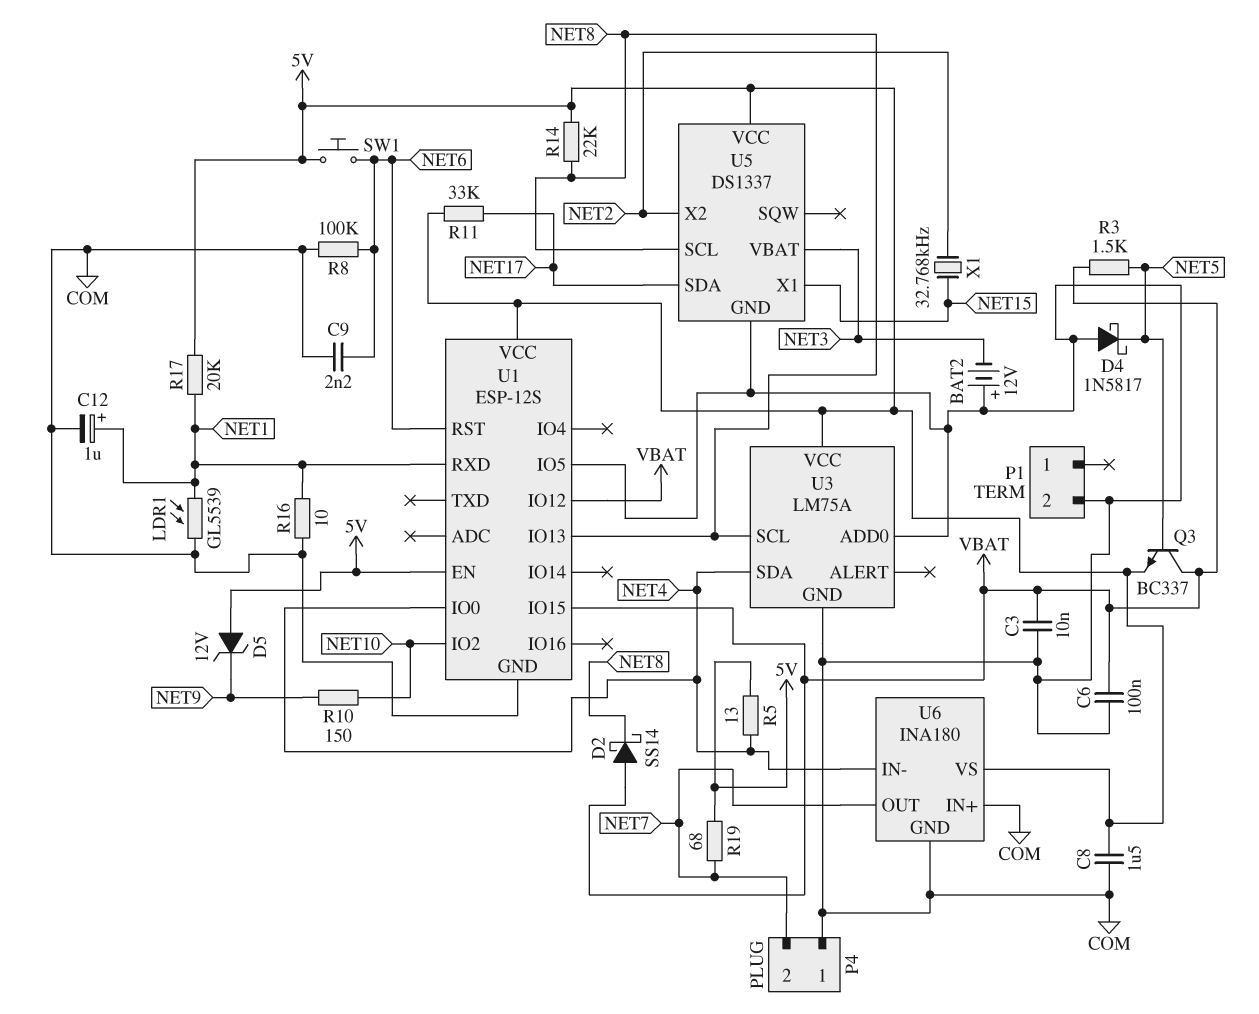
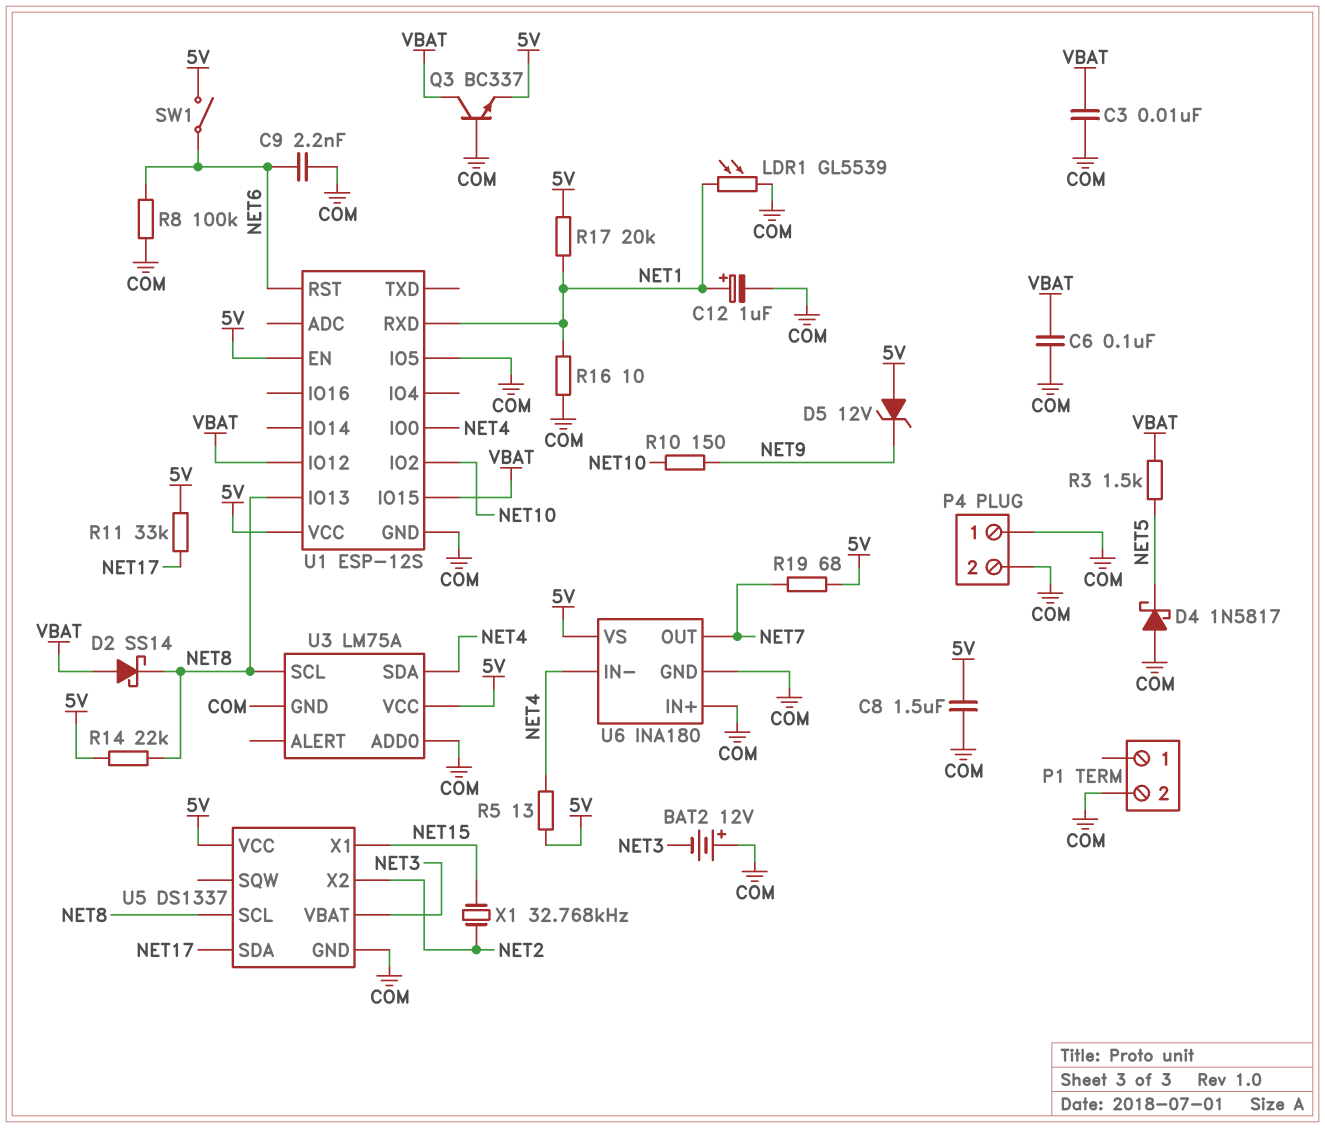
P4 pin 2: NET7 -> COM
Q3: NPN BC337 (B NET5, C VBAT, E 5V) -> NPN BC337 (B COM, C VBAT, E 5V)
SW1: button (5V, NET6) -> switch (5V, NET6)

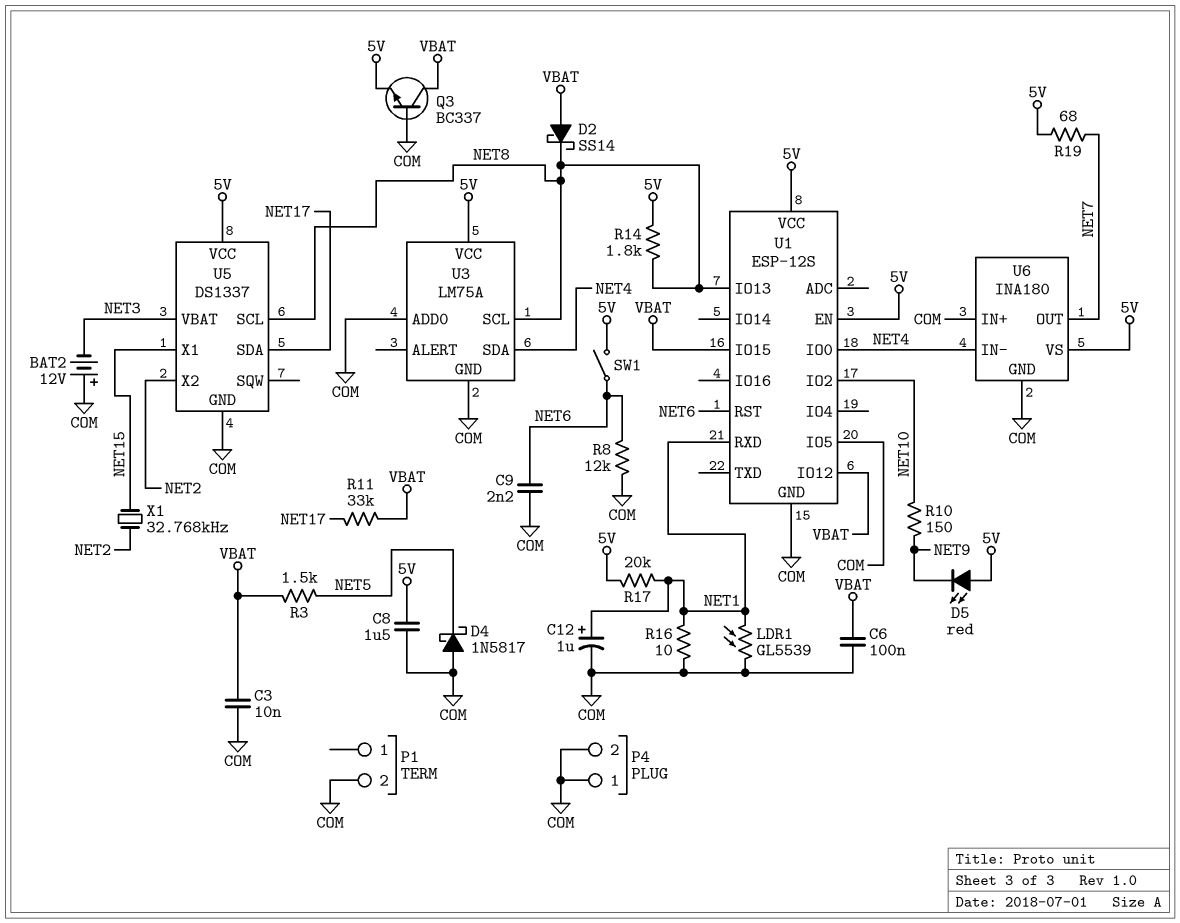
D5: zener 12V (A 5V, K NET9) -> LED red (A 5V, K NET9)
R5: 13 (5V, NET4) -> none
R8: 100k (COM, NET6) -> 12k (COM, NET6)
R11: 33k (5V, NET17) -> 33k (NET17, VBAT)
R14: 22k (5V, NET8) -> 1.8k (5V, NET8)

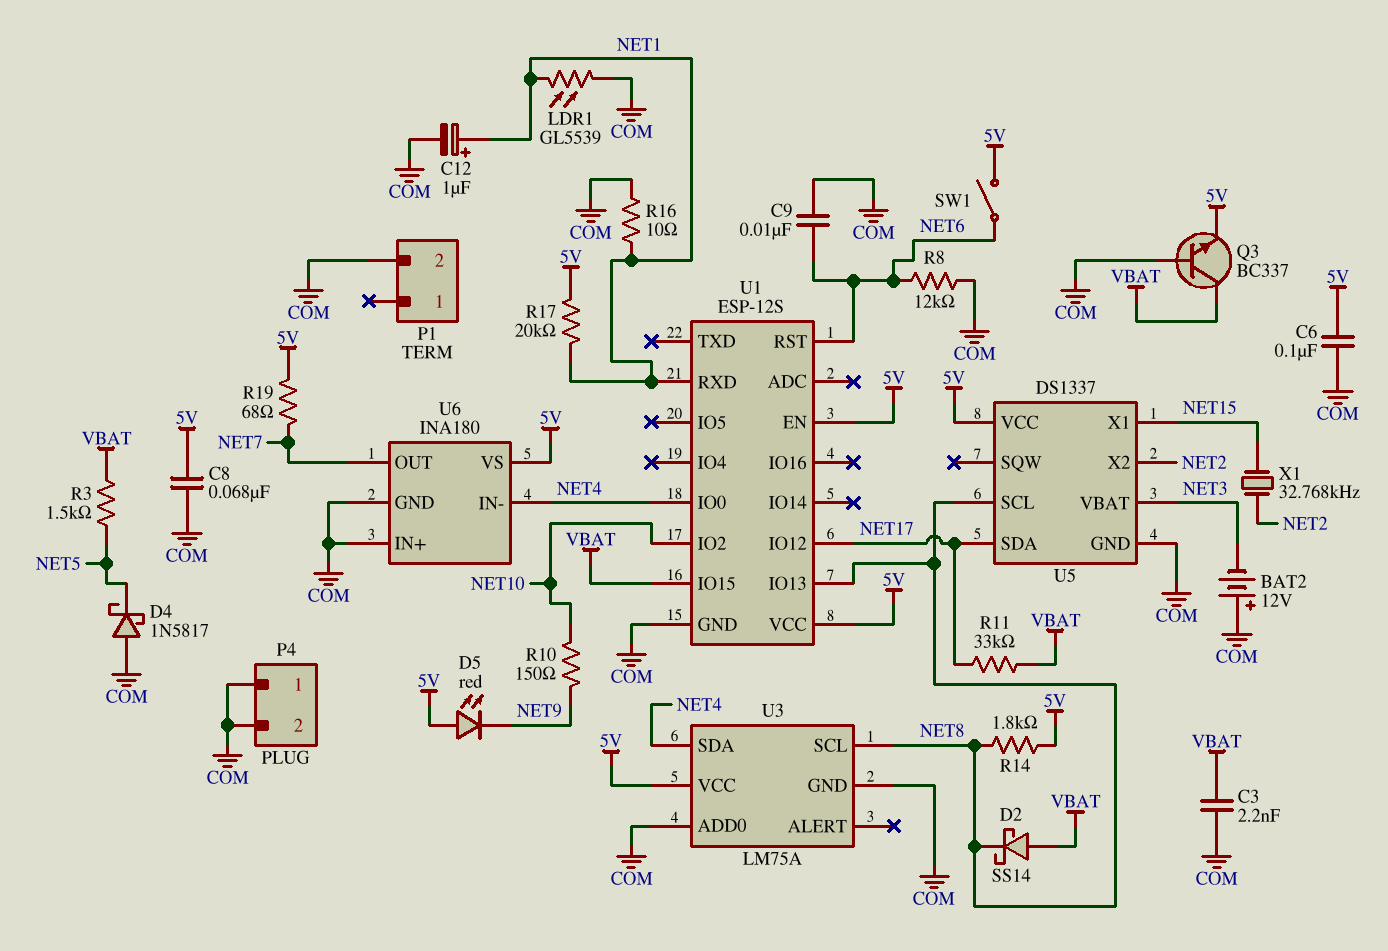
C3: 10nF (COM, VBAT) -> 2.2nF (COM, VBAT)
C6: 100nF (COM, VBAT) -> 100nF (5V, COM)
C8: 1.5uF (5V, COM) -> 68nF (5V, COM)
C9: 2.2nF (COM, NET6) -> 10nF (COM, NET6)
U1 pin IO5: COM -> none
U1 pin IO12: VBAT -> NET17

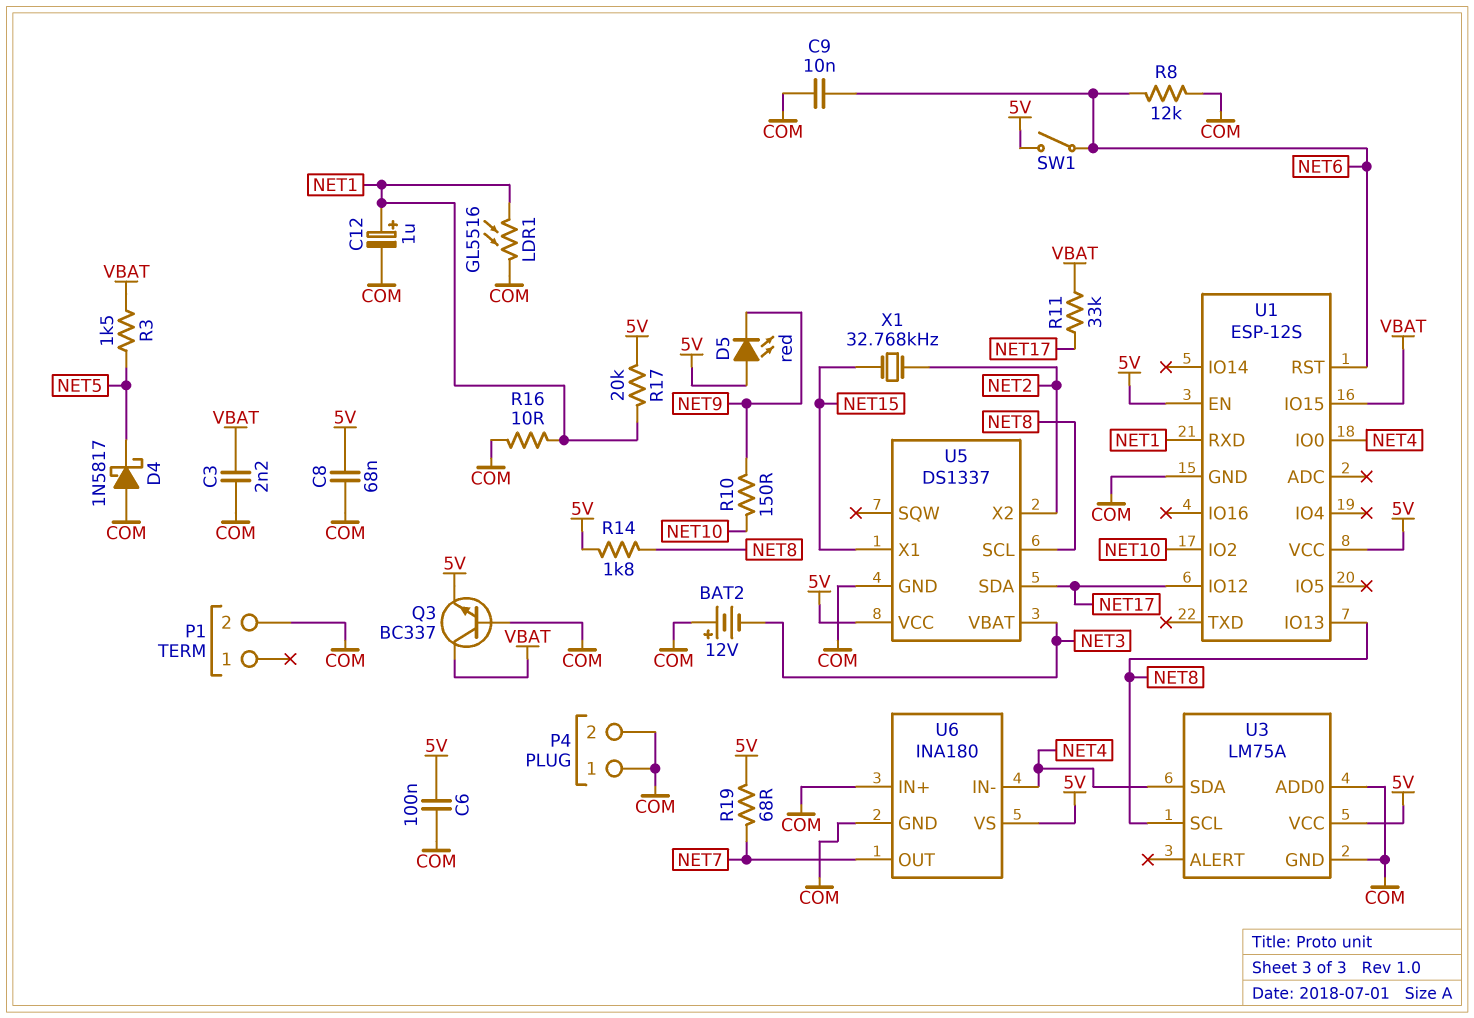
D2: schottky SS14 (A VBAT, K NET8) -> none
LDR1: GL5539 (COM, NET1) -> GL5516 (COM, NET1)

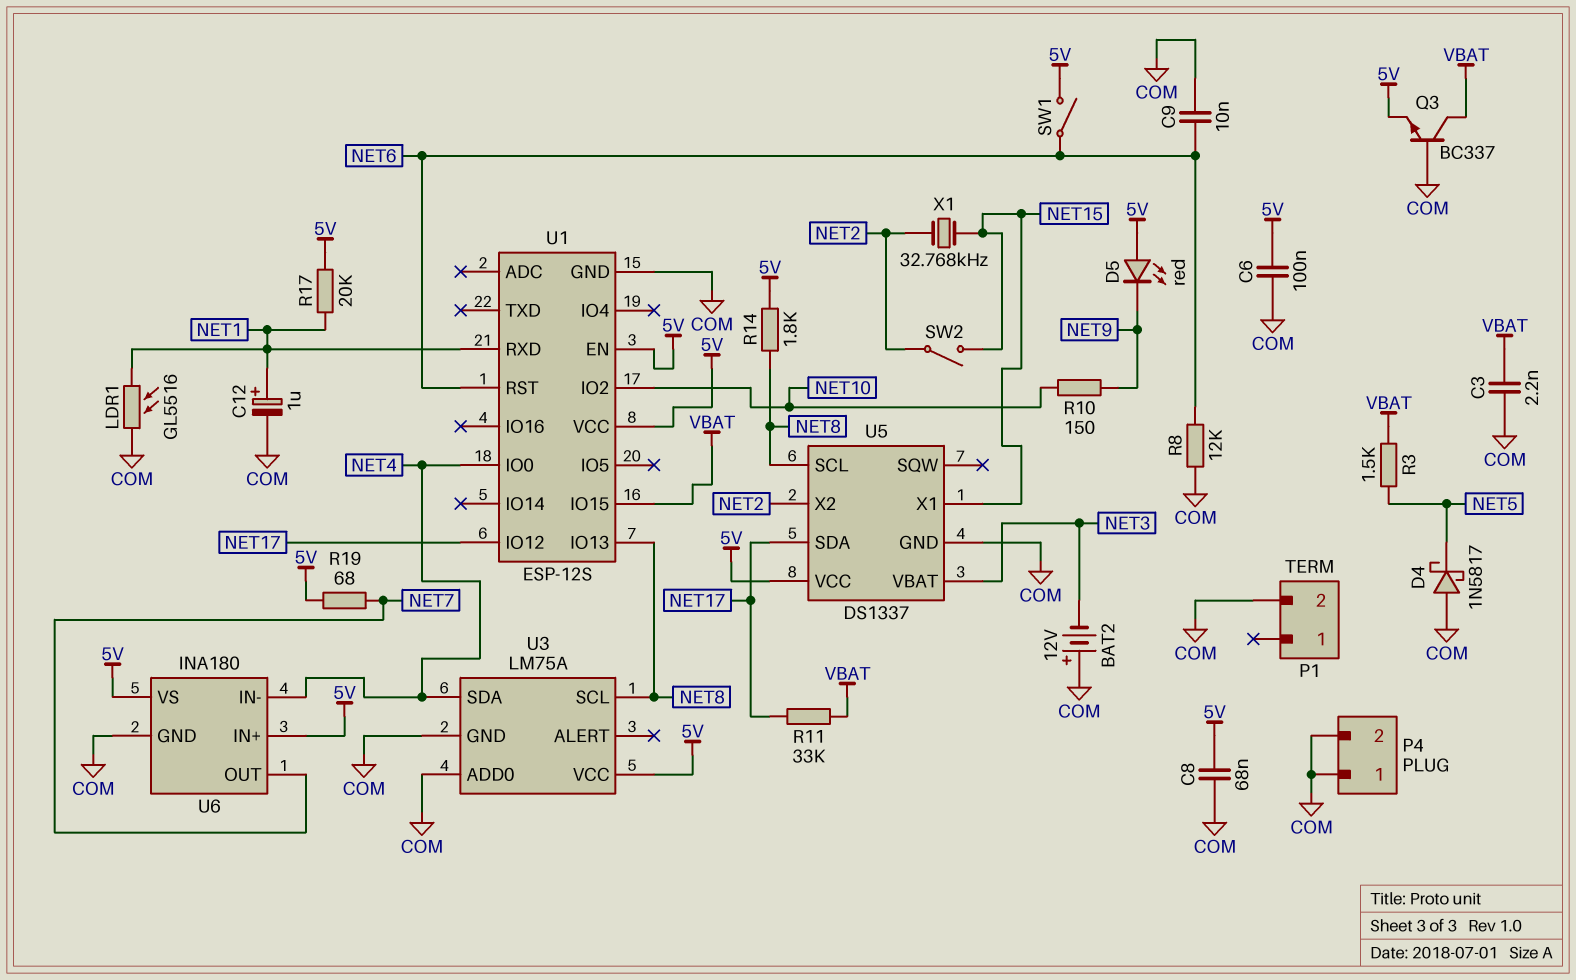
R16: 10 (COM, NET1) -> none
SW2: none -> switch (NET2, NET15)
U6 pin IN+: COM -> 5V

